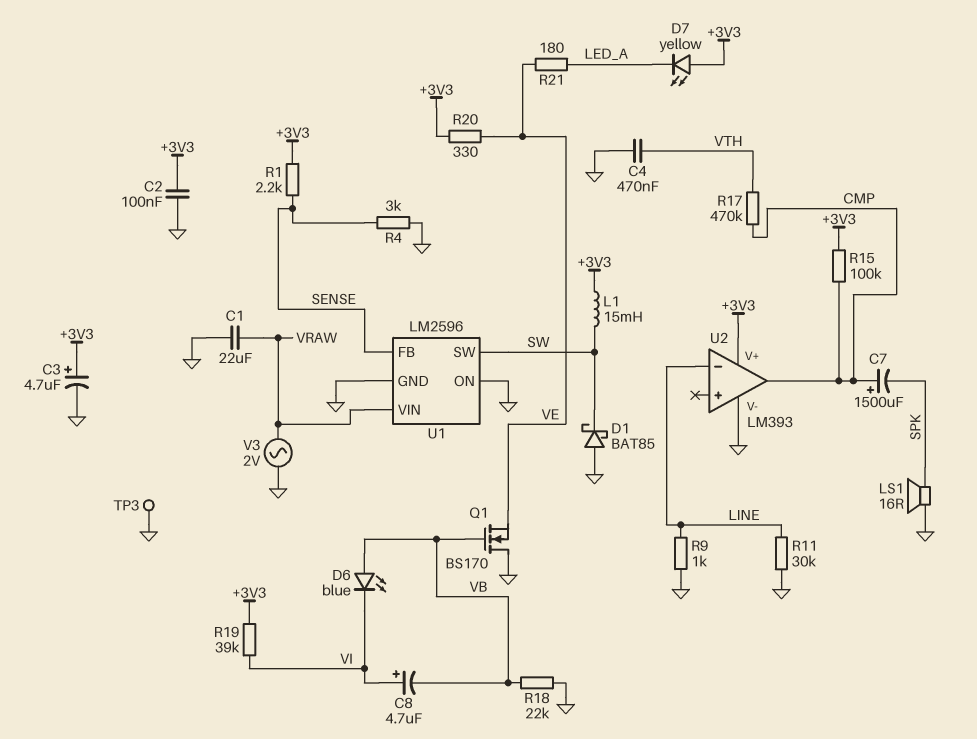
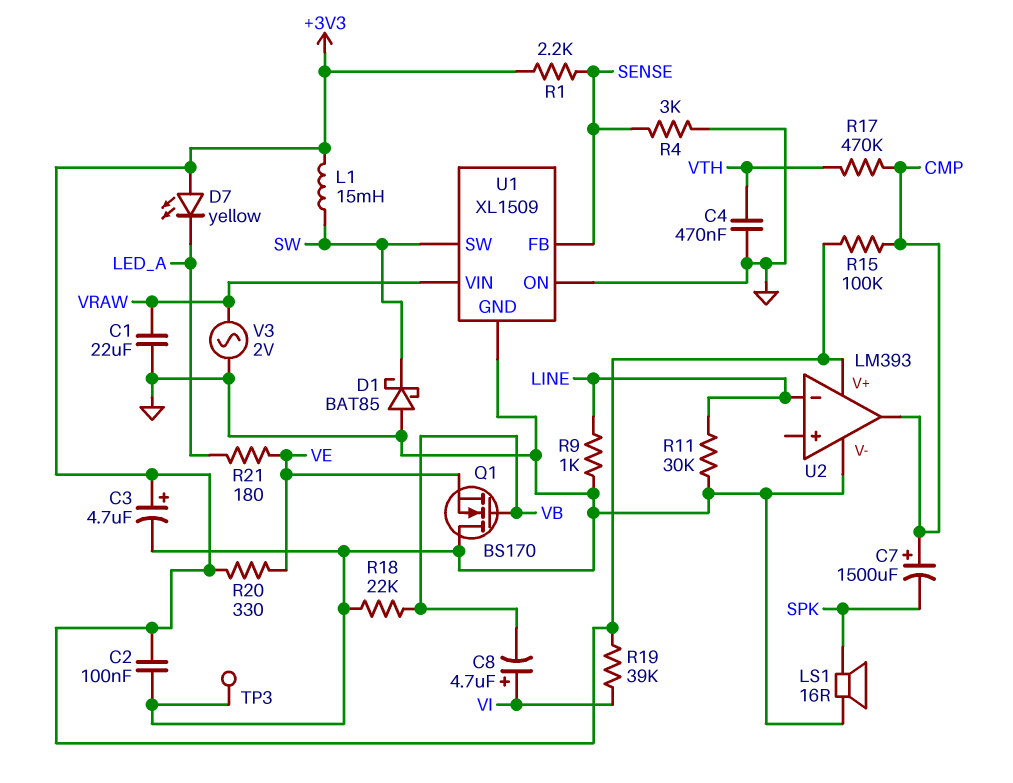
D6: LED blue (A VB, K VI) -> none
U1: LM2596 -> XL1509

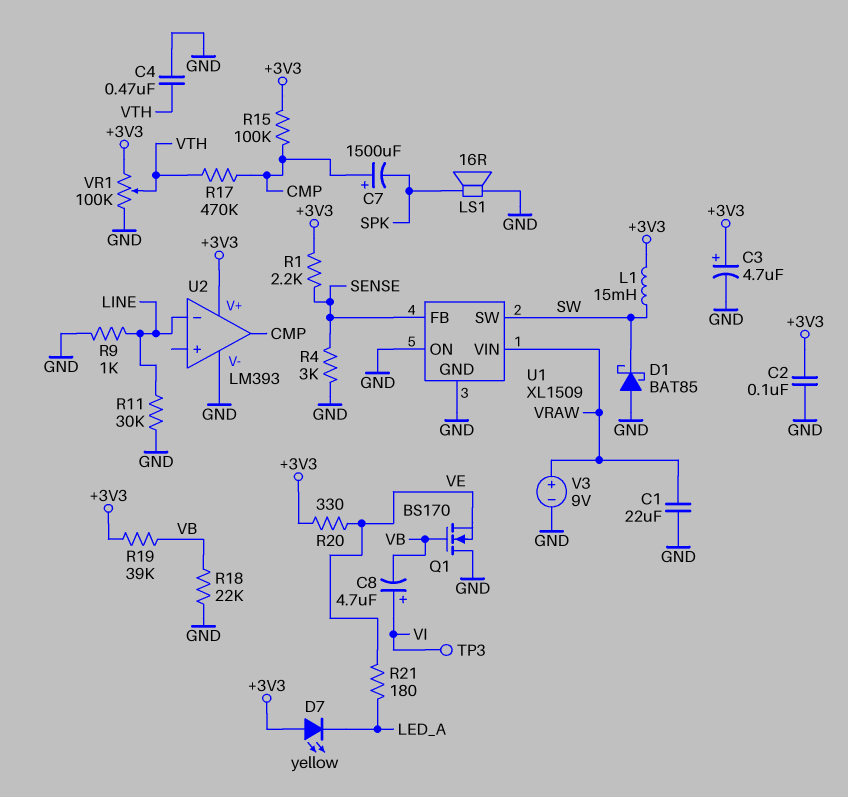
R19: 39k (+3V3, VI) -> 39k (+3V3, VB)
TP3: test point (GND) -> test point (VI)
V3: AC 2V (GND, VRAW) -> 9V (plus VRAW, minus GND)
VR1: none -> 100k (+3V3, GND, wiper VTH)

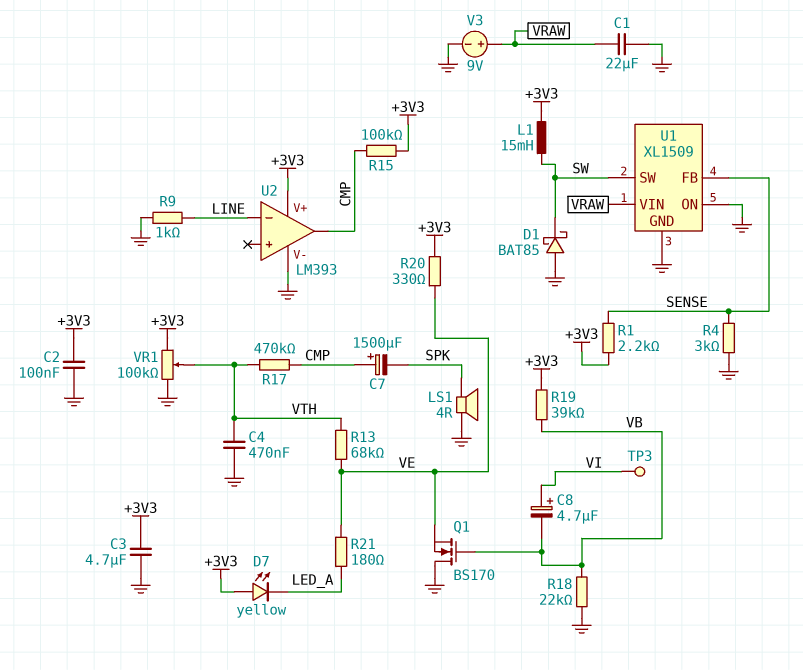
C3: 4.7uF (plus +3V3, minus GND) -> 4.7uF (+3V3, GND)
LS1: speaker 16R (GND, SPK) -> speaker 4R (GND, SPK)
R11: 30k (GND, LINE) -> none
R13: none -> 68k (VE, VTH)

